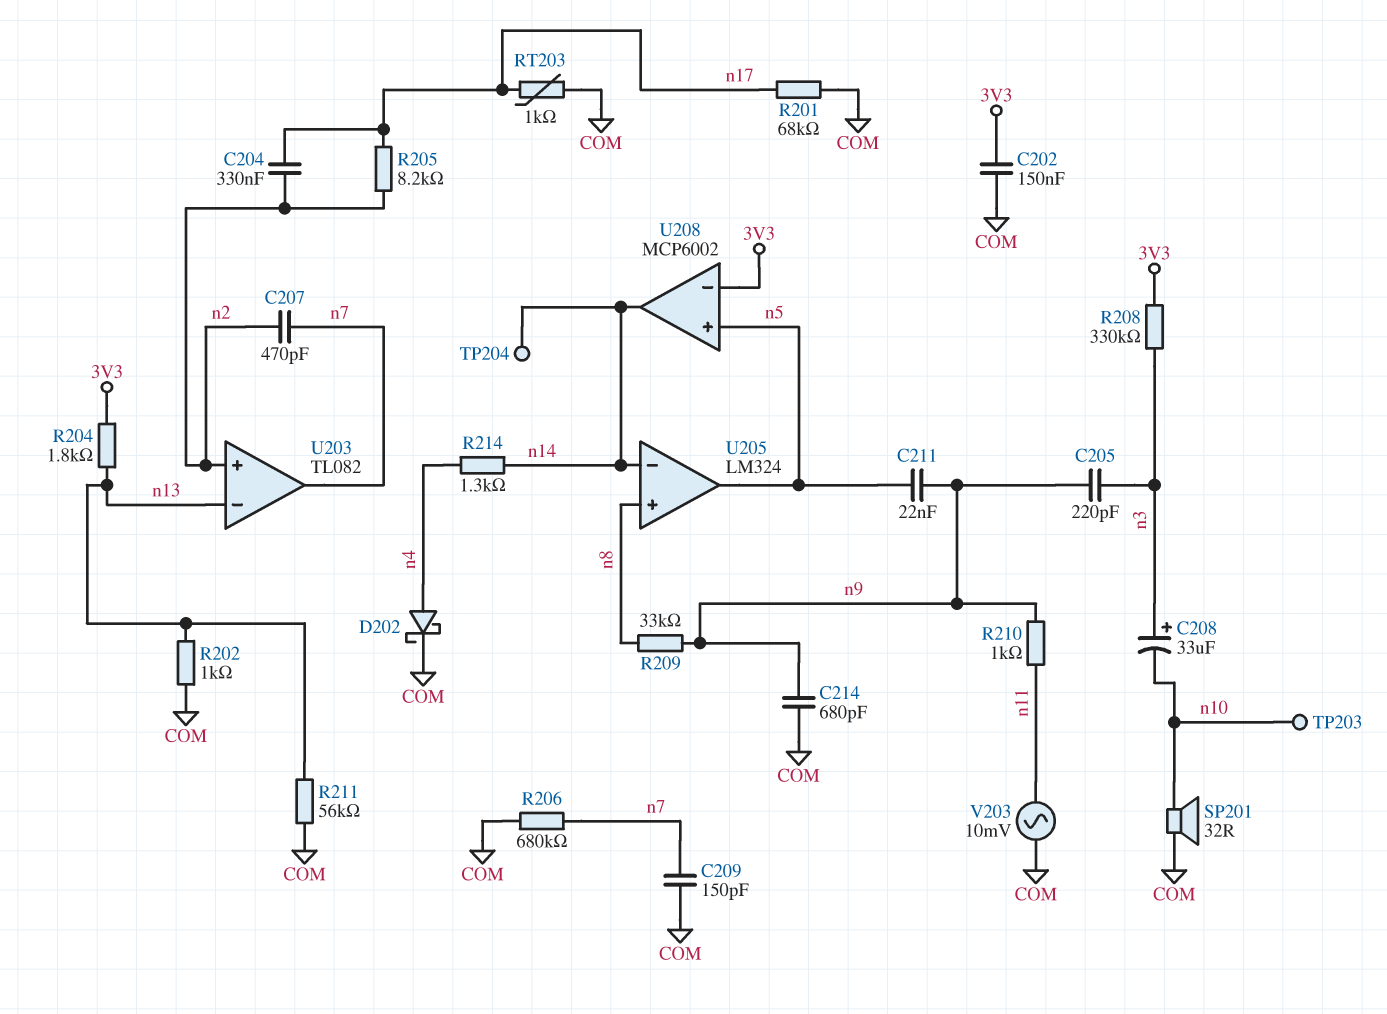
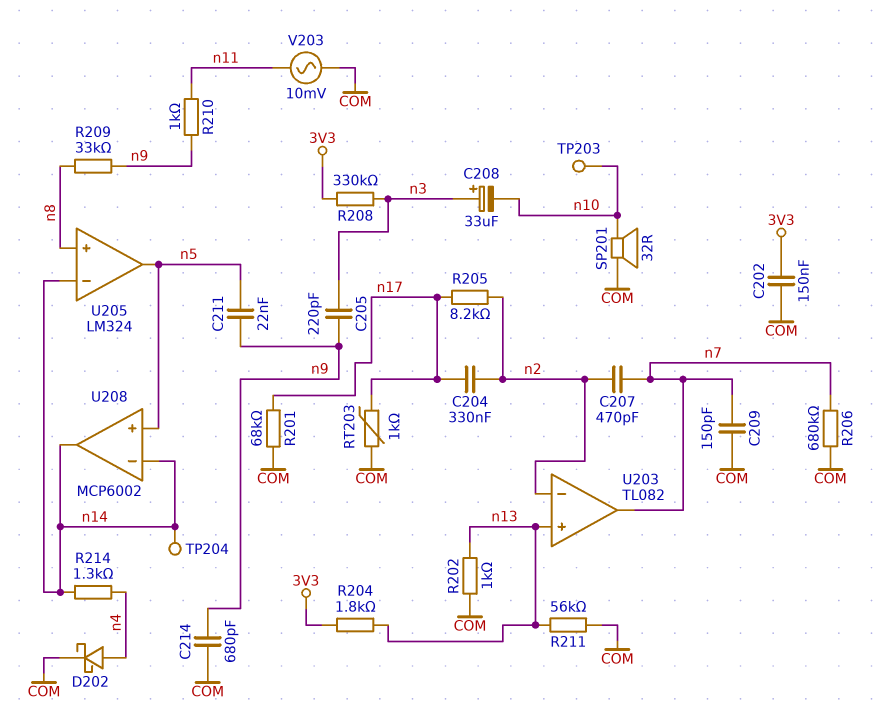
U203 pin in+: n2 -> n13
U203 pin in-: n13 -> n2
U208 pin in-: 3V3 -> n14

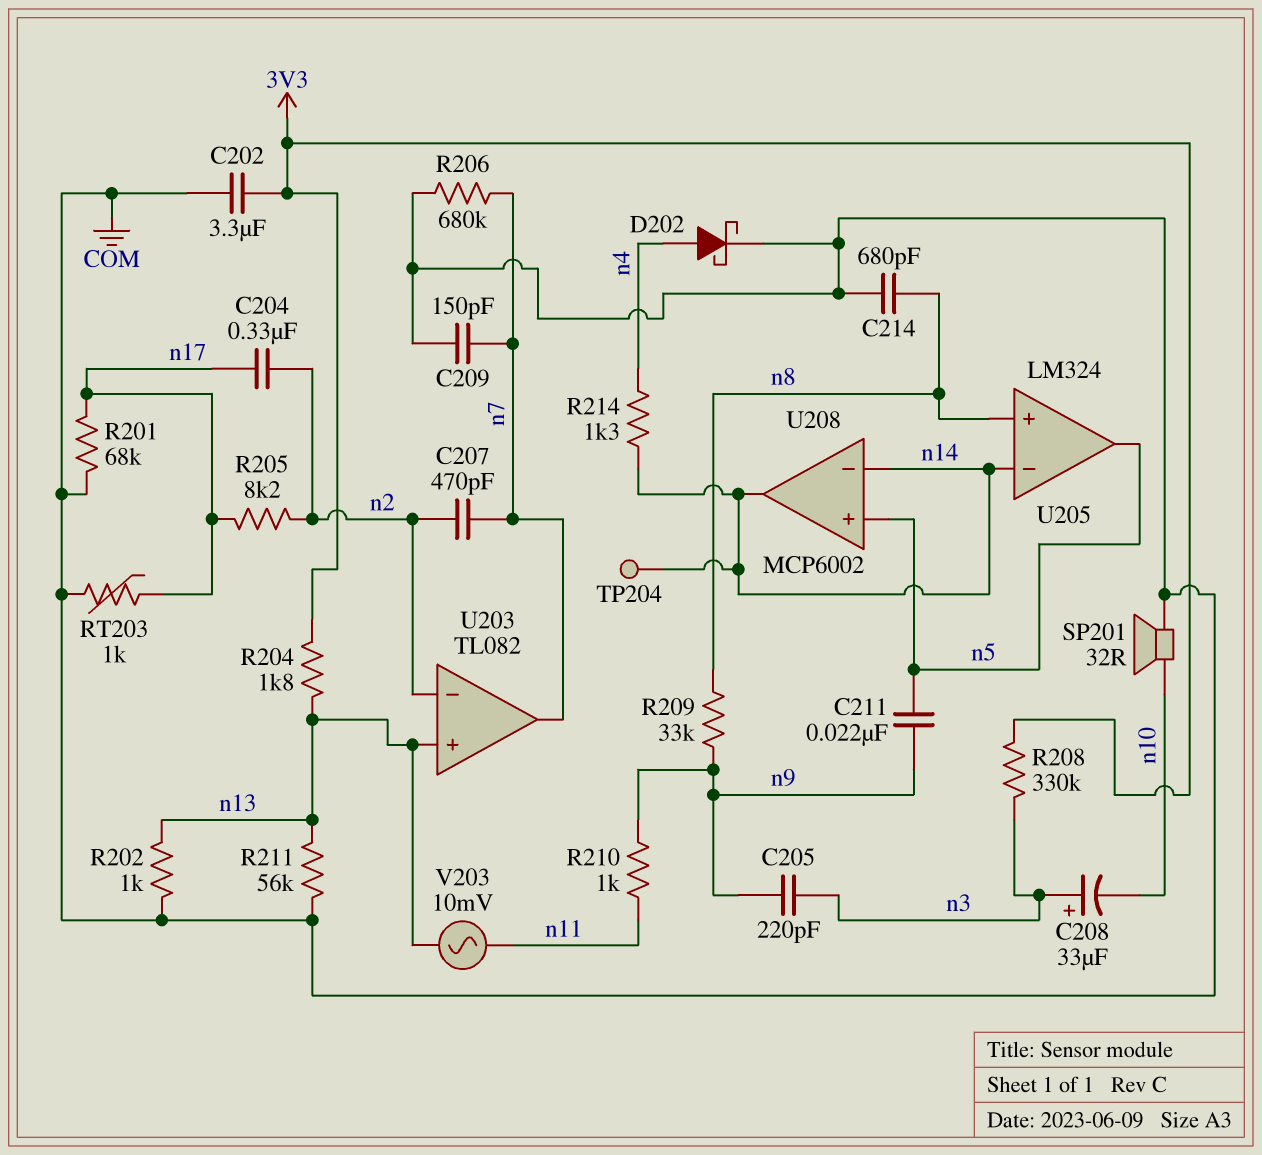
C202: 150nF (3V3, COM) -> 3.3uF (3V3, COM)
C214: 680pF (COM, n9) -> 680pF (COM, n8)
TP203: test point (n10) -> none
V203: AC 10mV (COM, n11) -> AC 10mV (n11, n13)

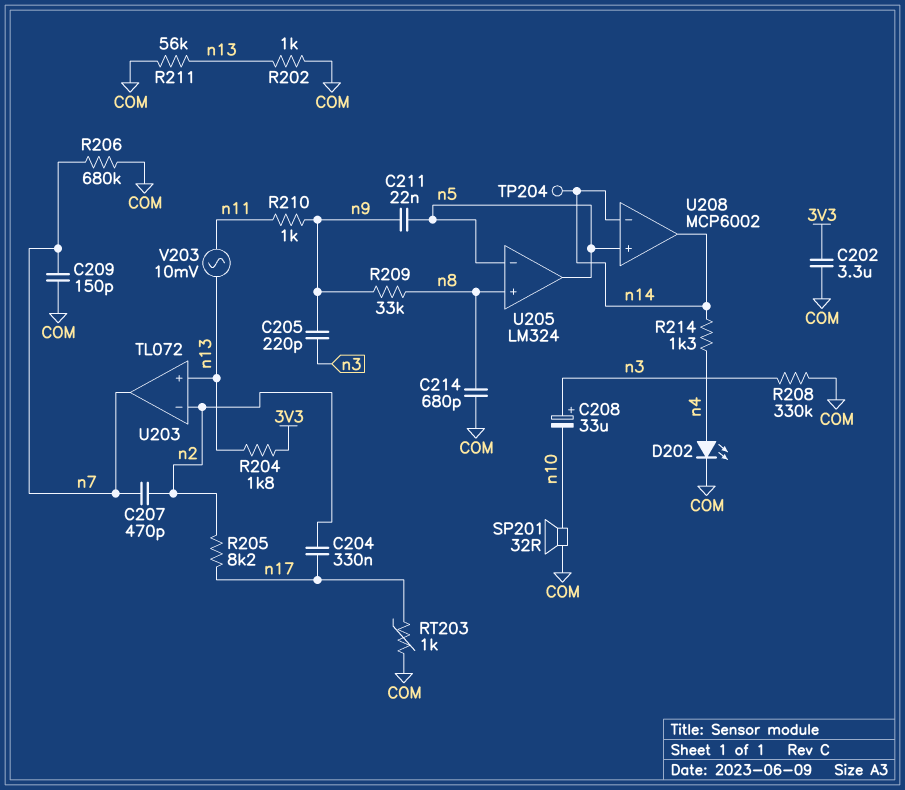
D202: schottky (A n4, K COM) -> LED (A n4, K COM)
R201: 68k (COM, n17) -> none
R208: 330k (3V3, n3) -> 330k (COM, n3)
U203: TL082 -> TL072
U205 pin in-: n14 -> n5

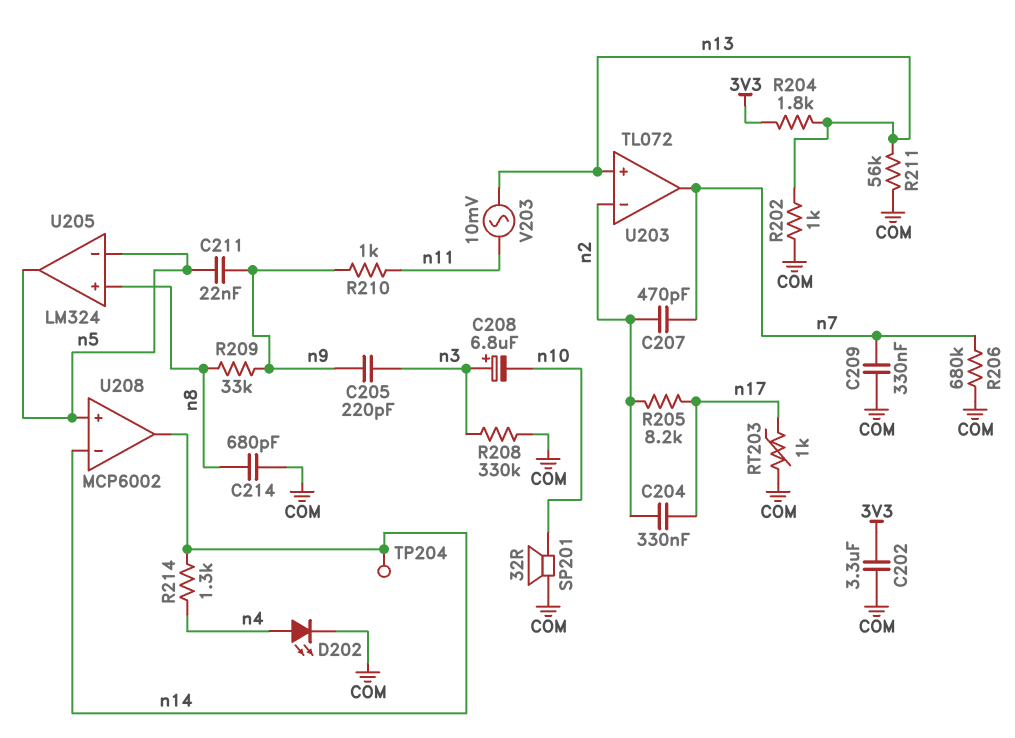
C208: 33uF (plus n3, minus n10) -> 6.8uF (plus n3, minus n10)
C209: 150pF (COM, n7) -> 330nF (COM, n7)

